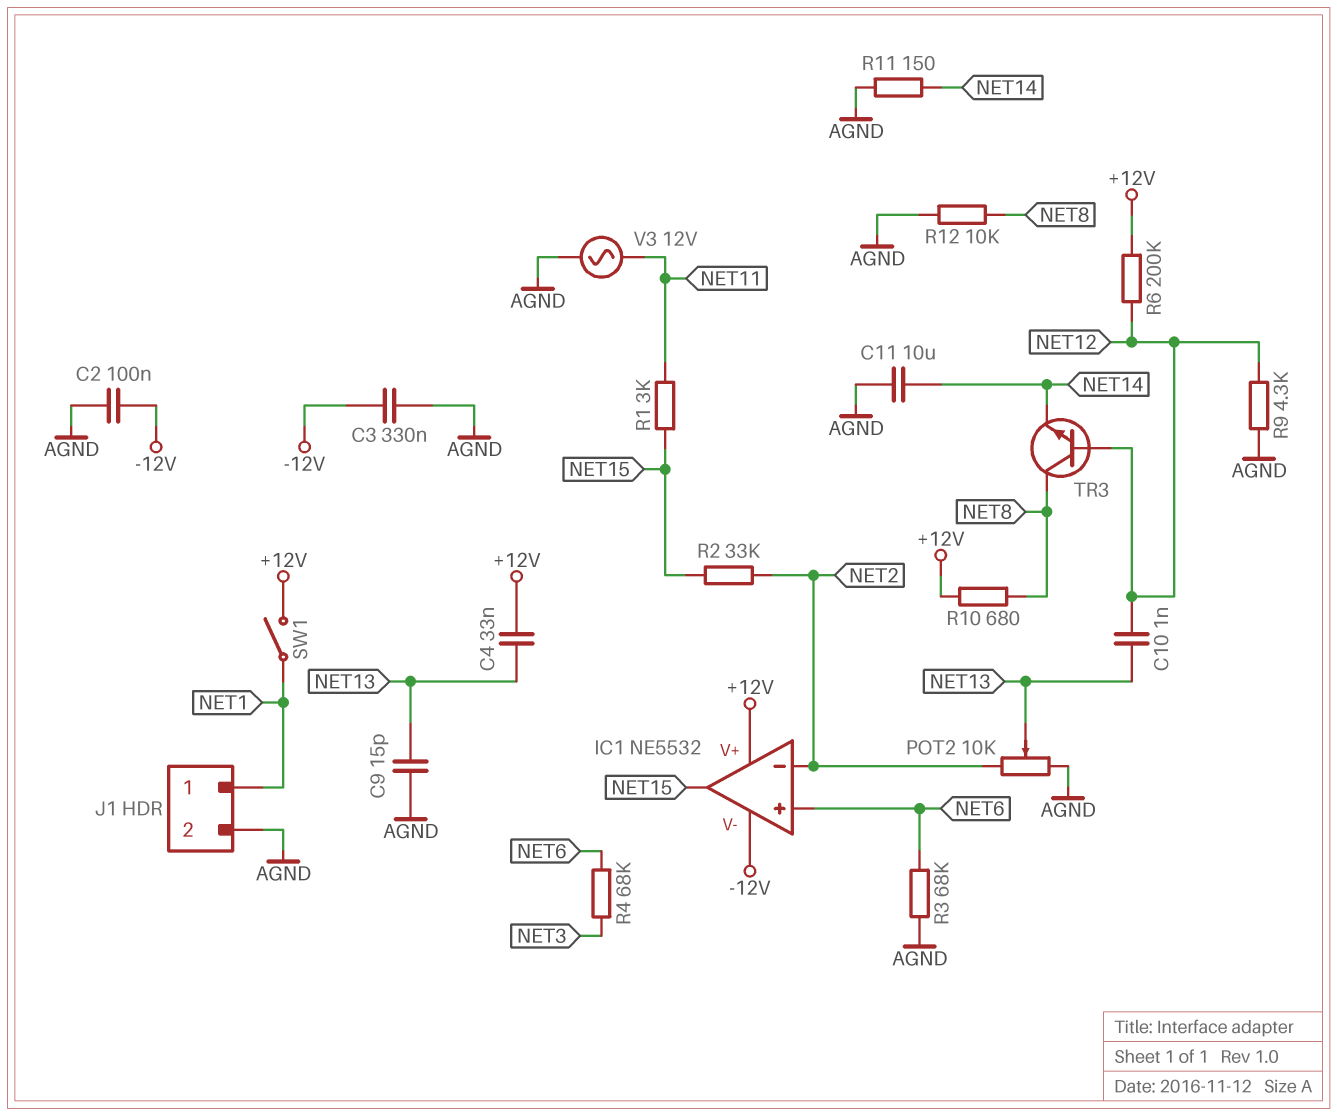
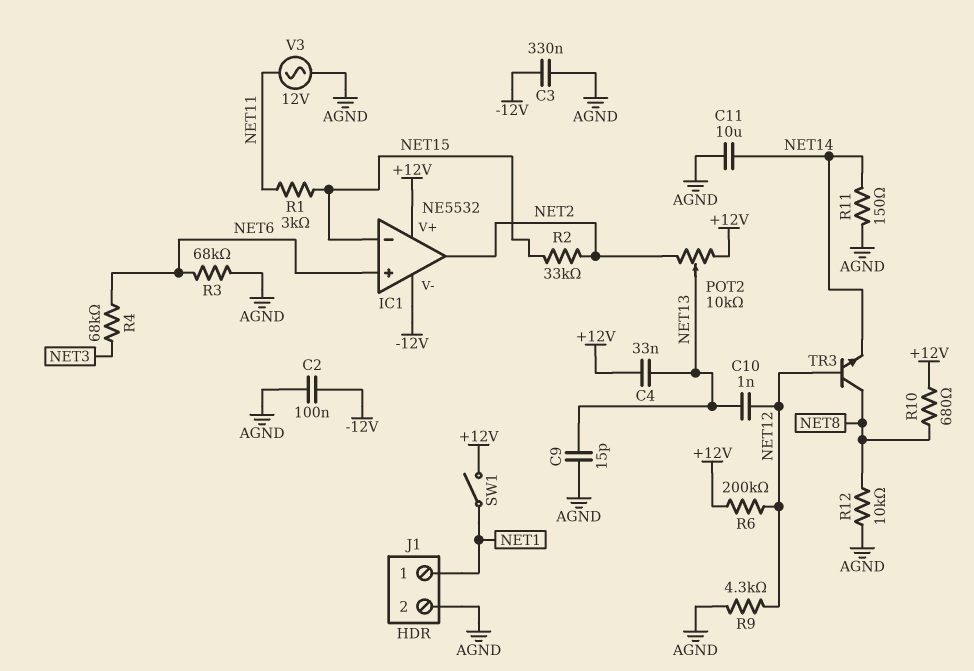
IC1 pin in-: NET2 -> NET15
IC1 pin out: NET15 -> NET2
POT2: 10k (AGND, NET2, wiper NET13) -> 10k (+12V, NET2, wiper NET13)

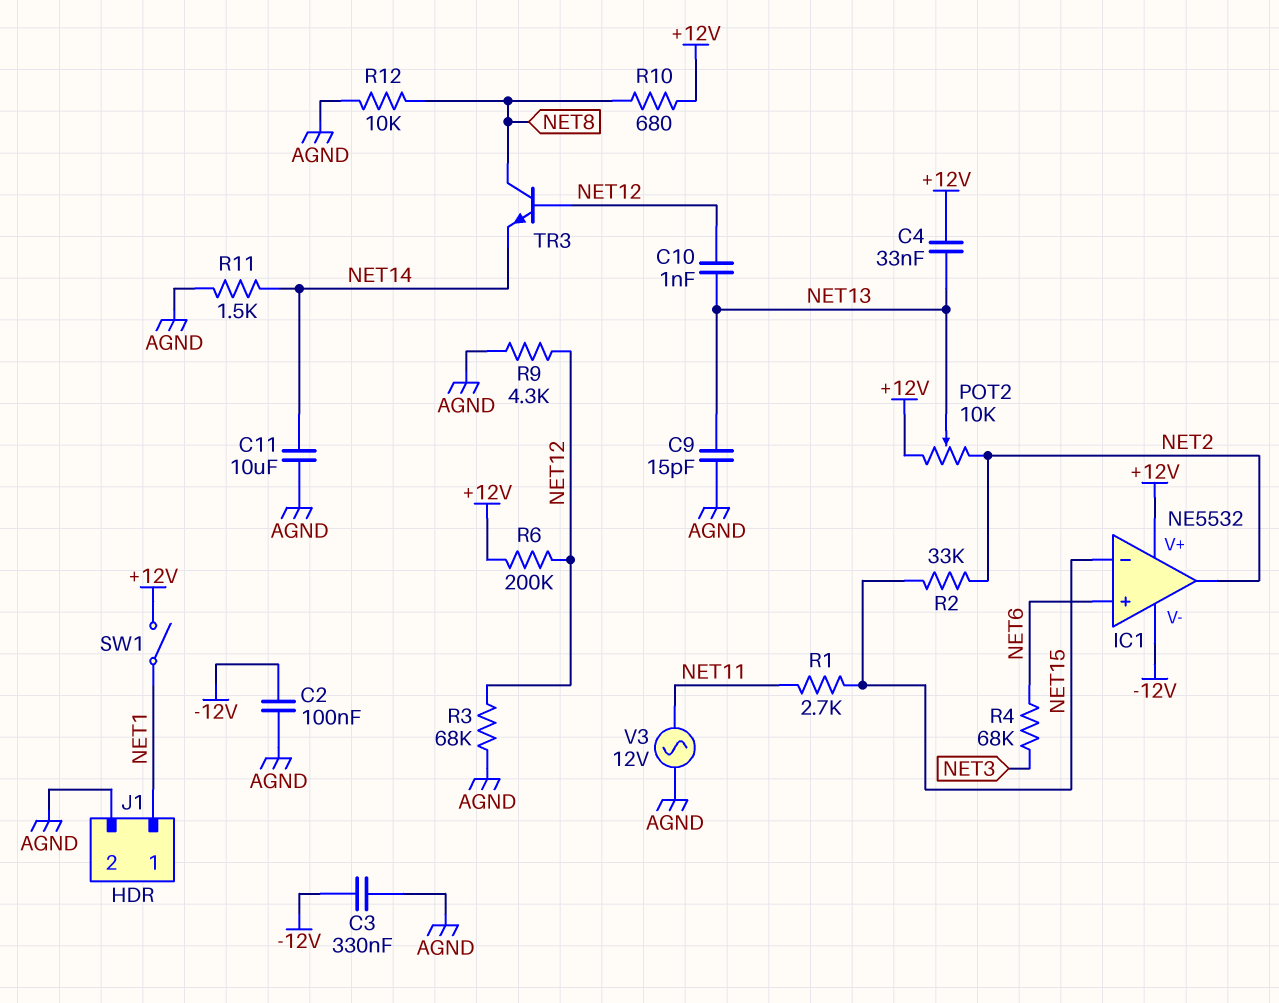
R1: 3k (NET11, NET15) -> 2.7k (NET11, NET15)
R3: 68k (AGND, NET6) -> 68k (AGND, NET12)
R11: 150 (AGND, NET14) -> 1.5k (AGND, NET14)

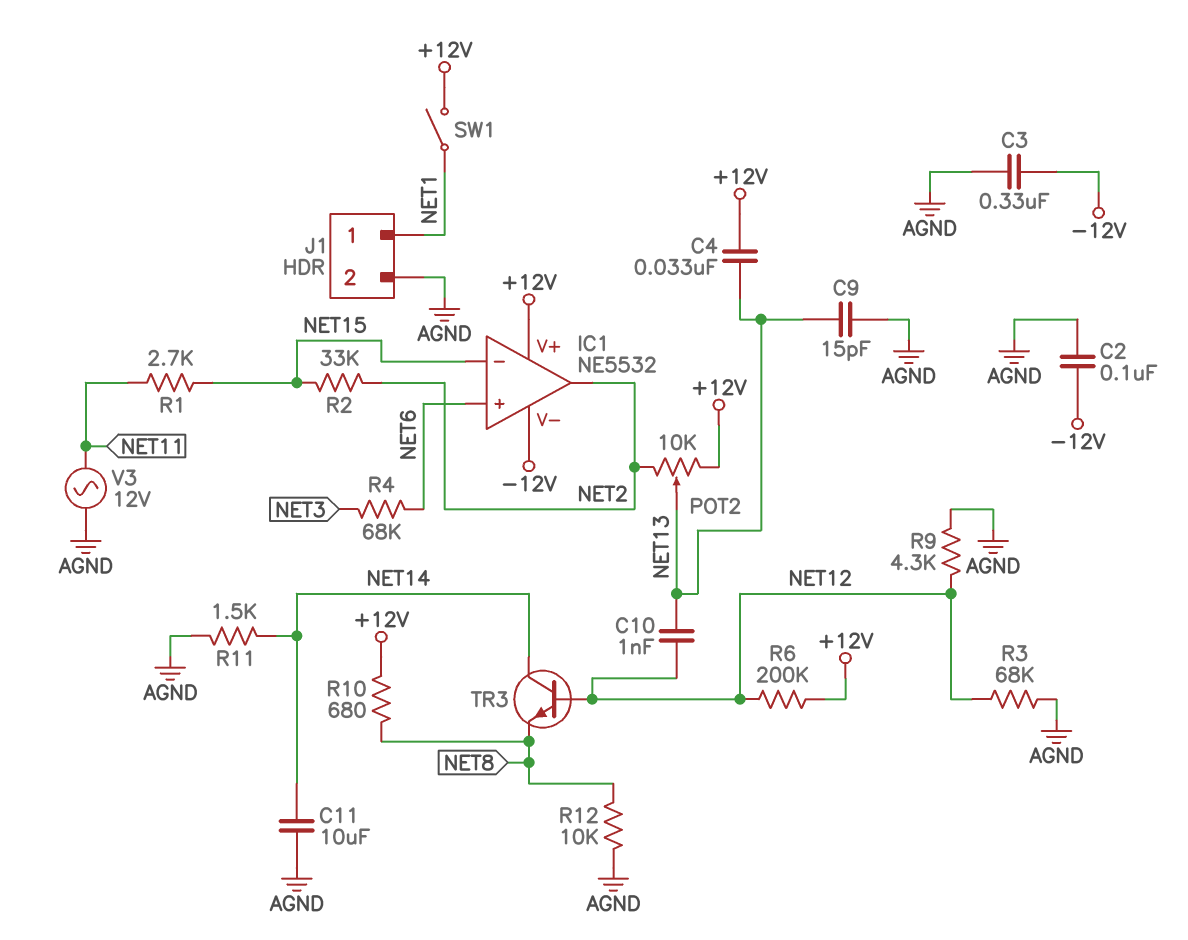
TR3: NPN (B NET12, C NET8, E NET14) -> NPN (B NET12, C NET14, E NET8)

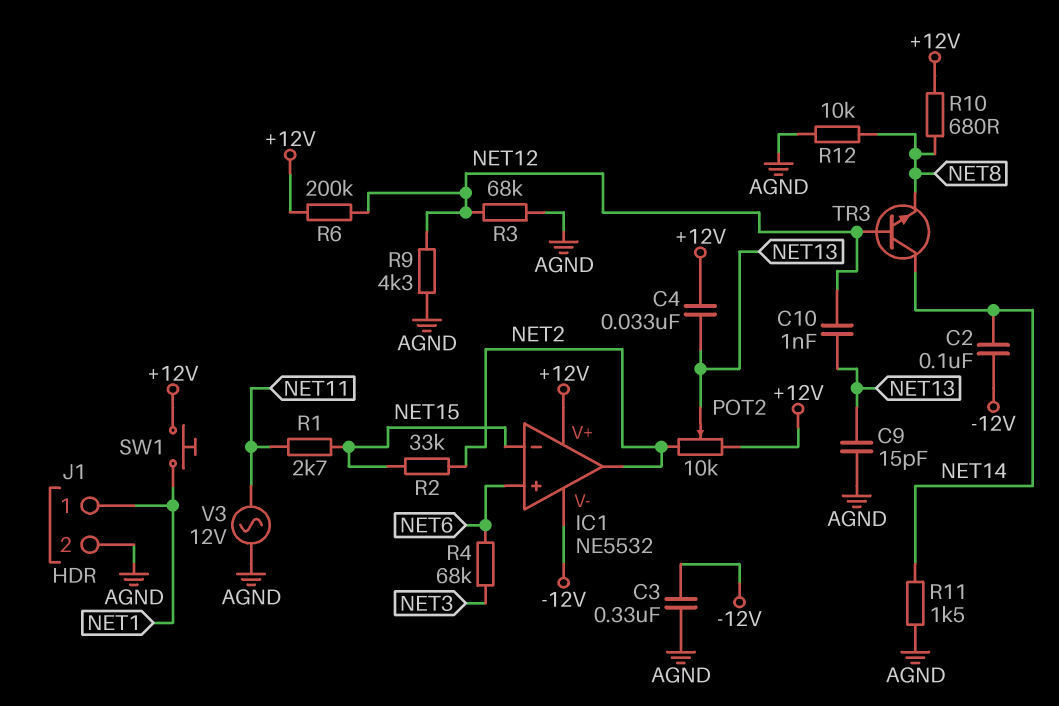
C2: 100nF (-12V, AGND) -> 100nF (-12V, NET14)
C11: 10uF (AGND, NET14) -> none
SW1: switch (+12V, NET1) -> button (+12V, NET1)

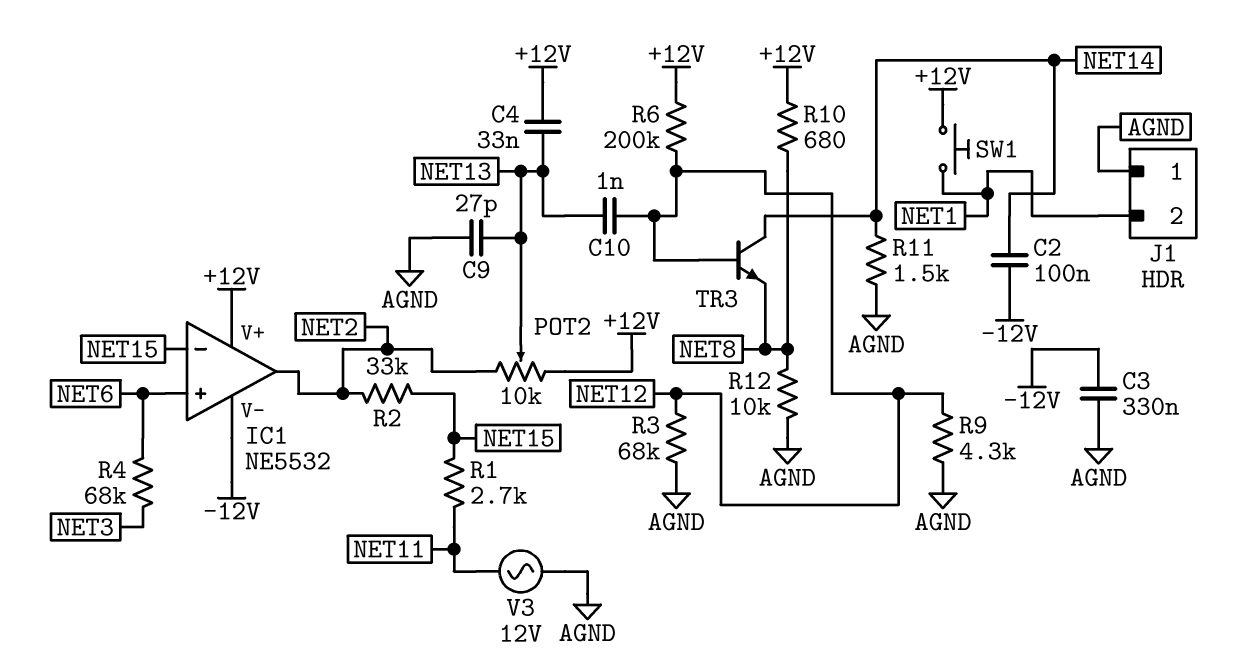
C9: 15pF (AGND, NET13) -> 27pF (AGND, NET13)
J1 pin 1: NET1 -> AGND
J1 pin 2: AGND -> NET1

